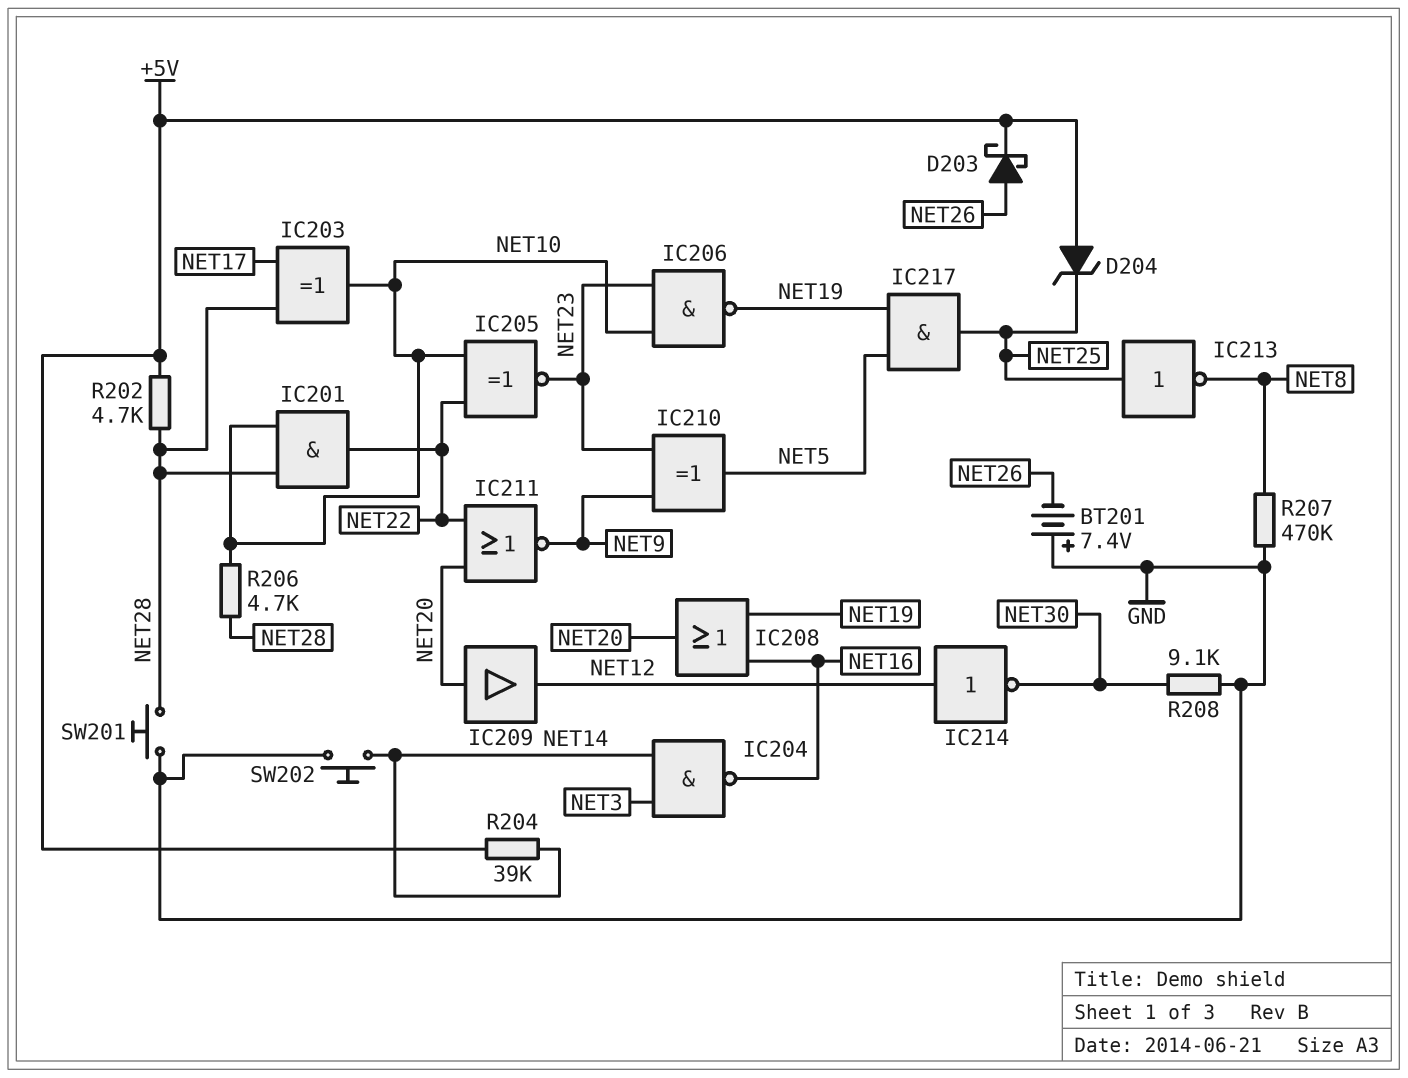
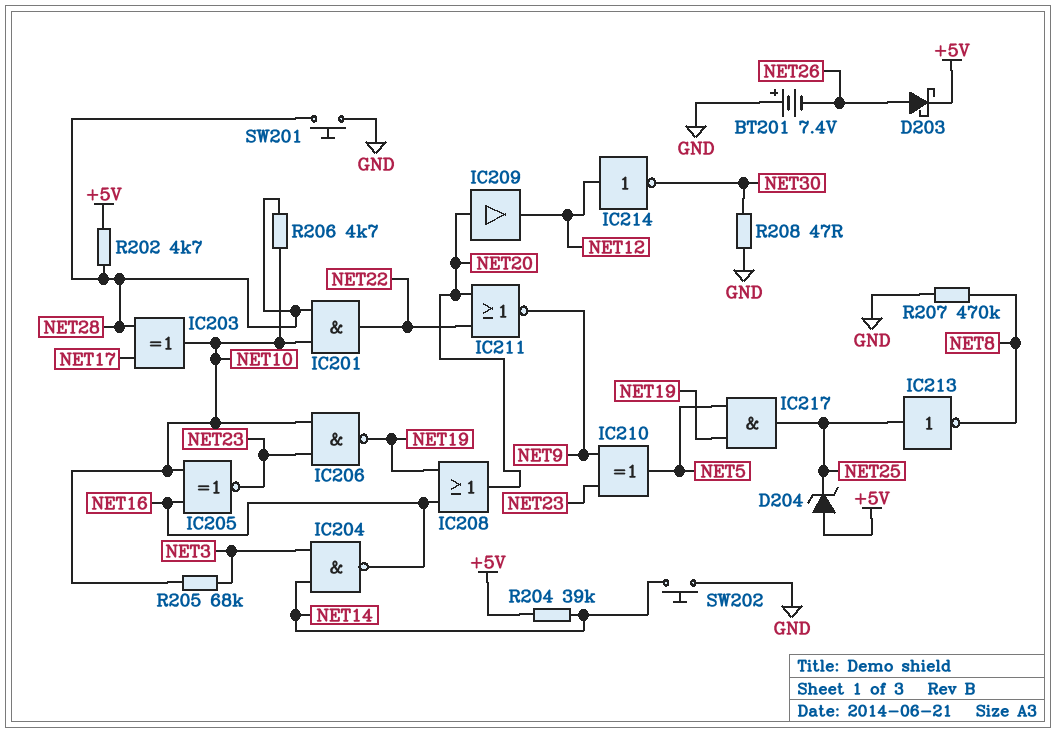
IC205: XNOR (in NET10, in NET22, out NET23) -> XNOR (in NET10, in NET16, out NET23)
R205: none -> 68k (NET3, NET10)
R208: 9.1k (GND, NET30) -> 47 (GND, NET30)

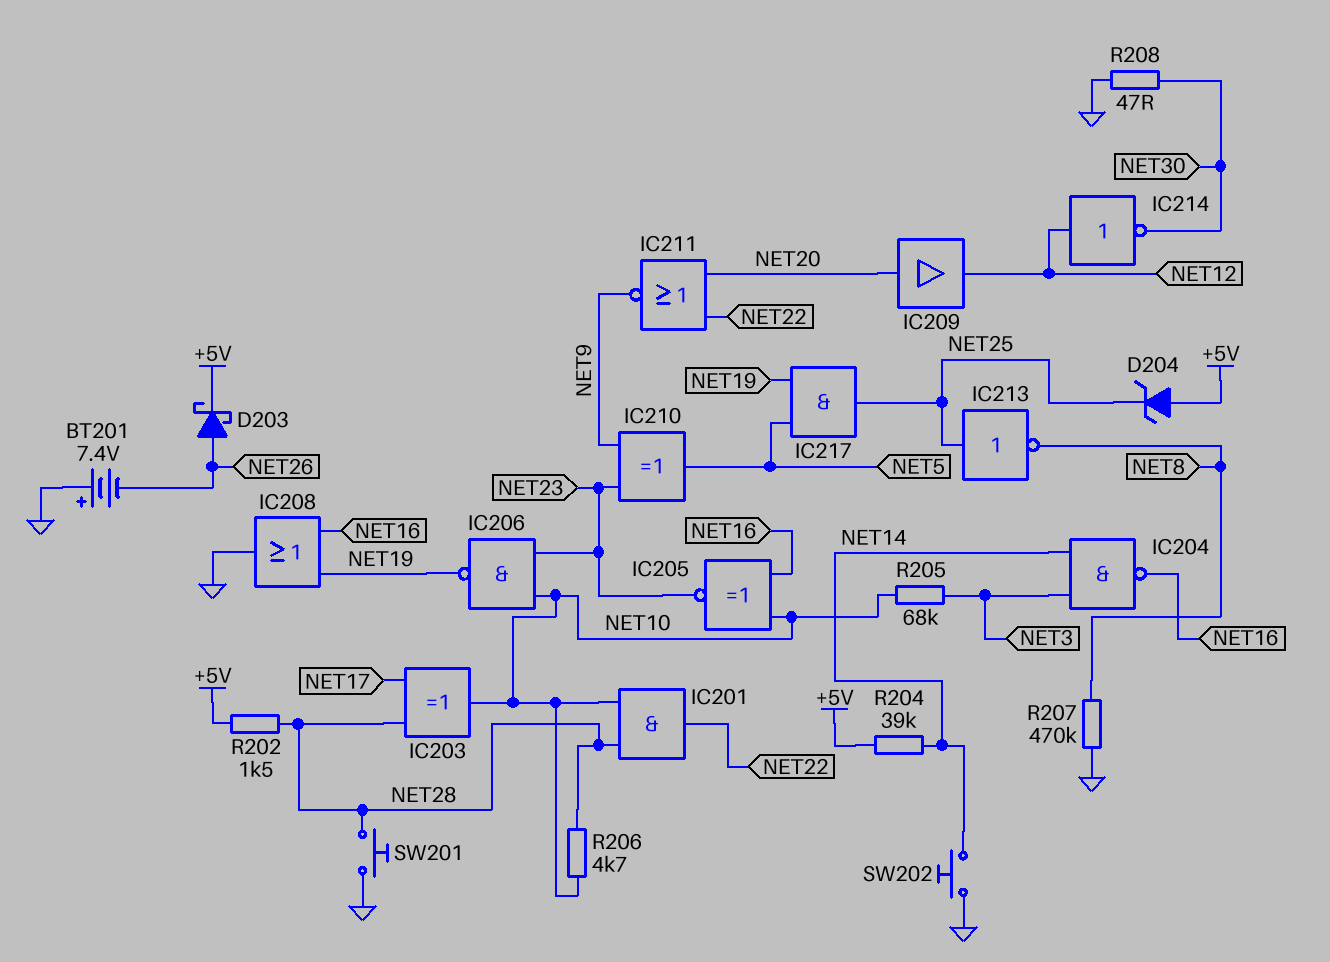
IC208: OR (in NET16, in NET19, out NET20) -> OR (in NET16, in NET19, out GND)
R202: 4.7k (+5V, NET28) -> 1.5k (+5V, NET28)

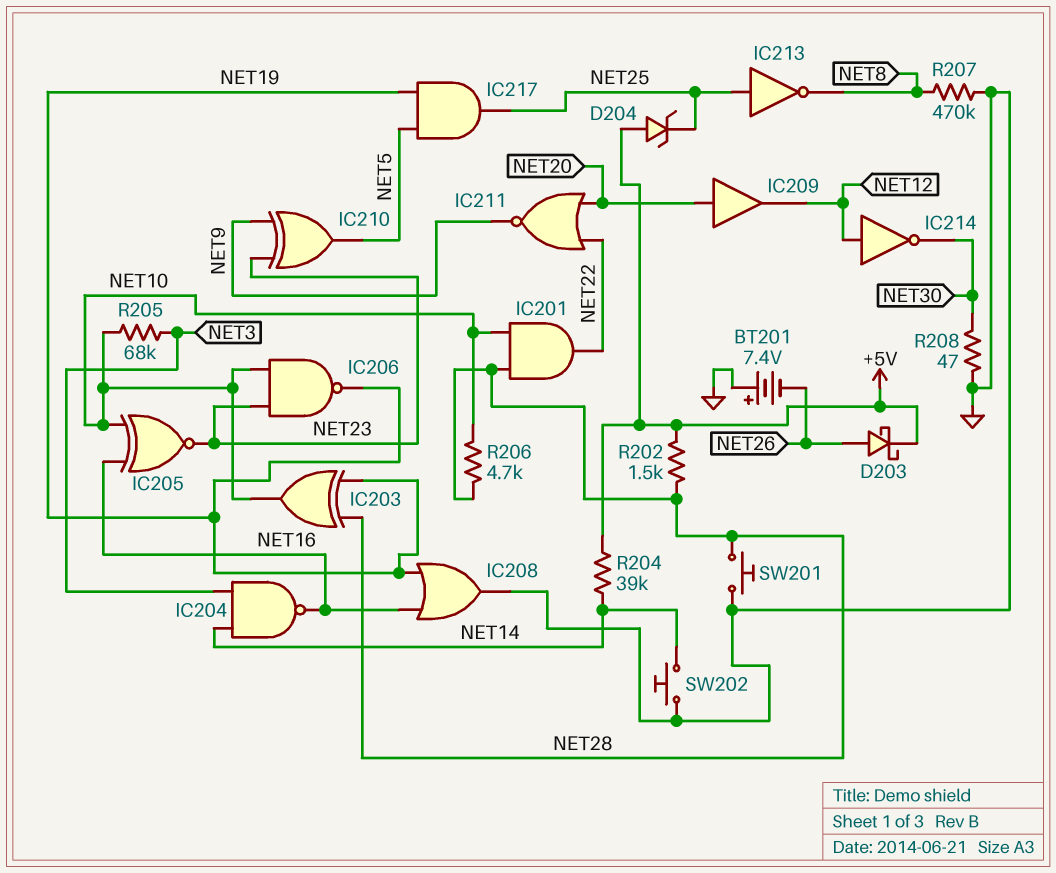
IC203: XOR (in NET17, in NET28, out NET10) -> XOR (in NET19, in NET28, out NET10)

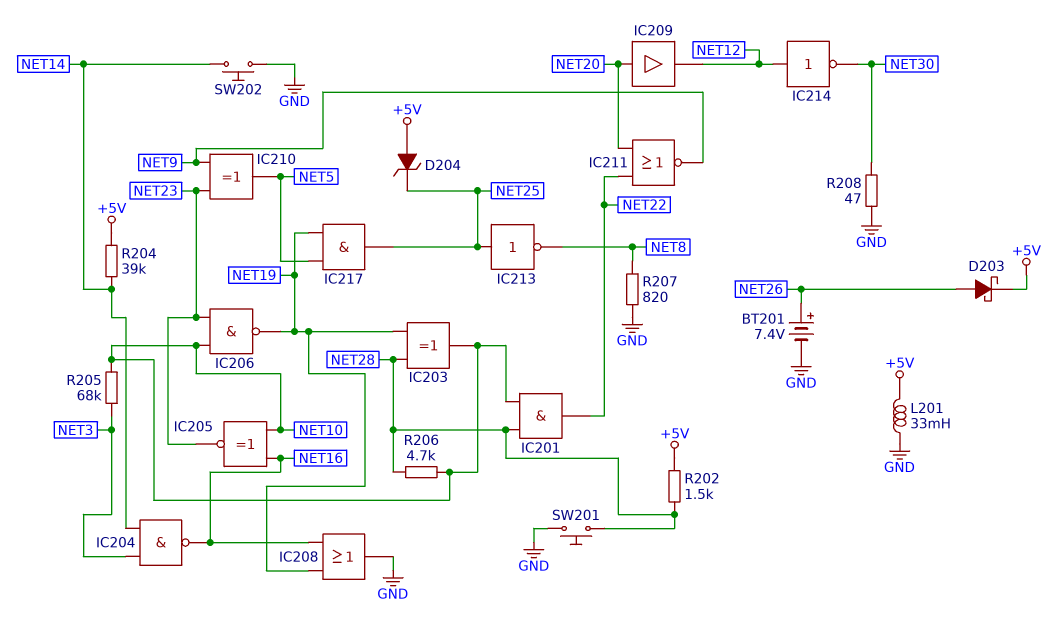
BT201: 7.4V (plus GND, minus NET26) -> 7.4V (plus NET26, minus GND)
L201: none -> 33mH (+5V, GND)
R207: 470k (GND, NET8) -> 820 (GND, NET8)

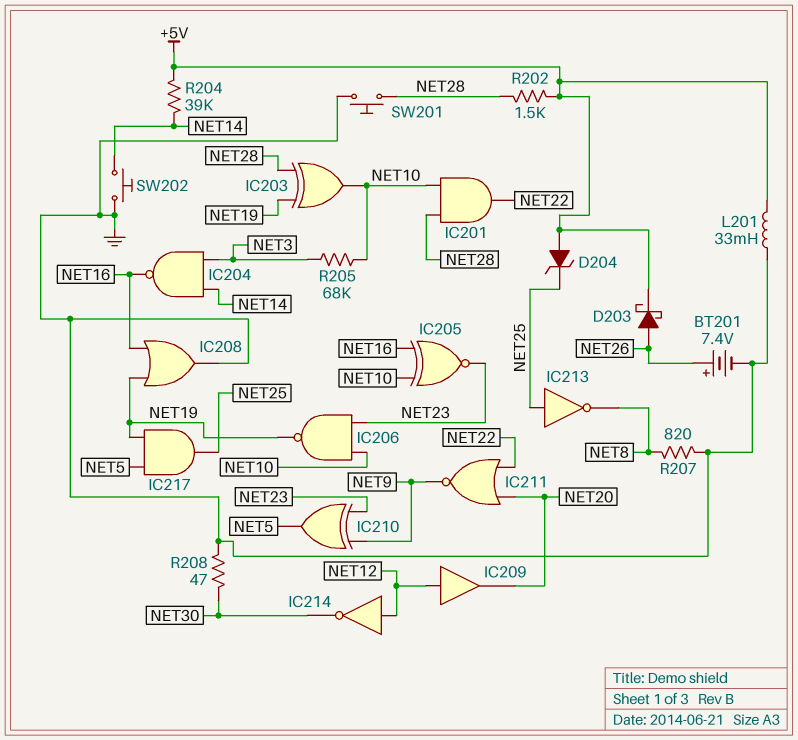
IC209: buffer (in NET20, out NET12) -> buffer (in NET12, out NET20)
R206: 4.7k (NET10, NET28) -> none

